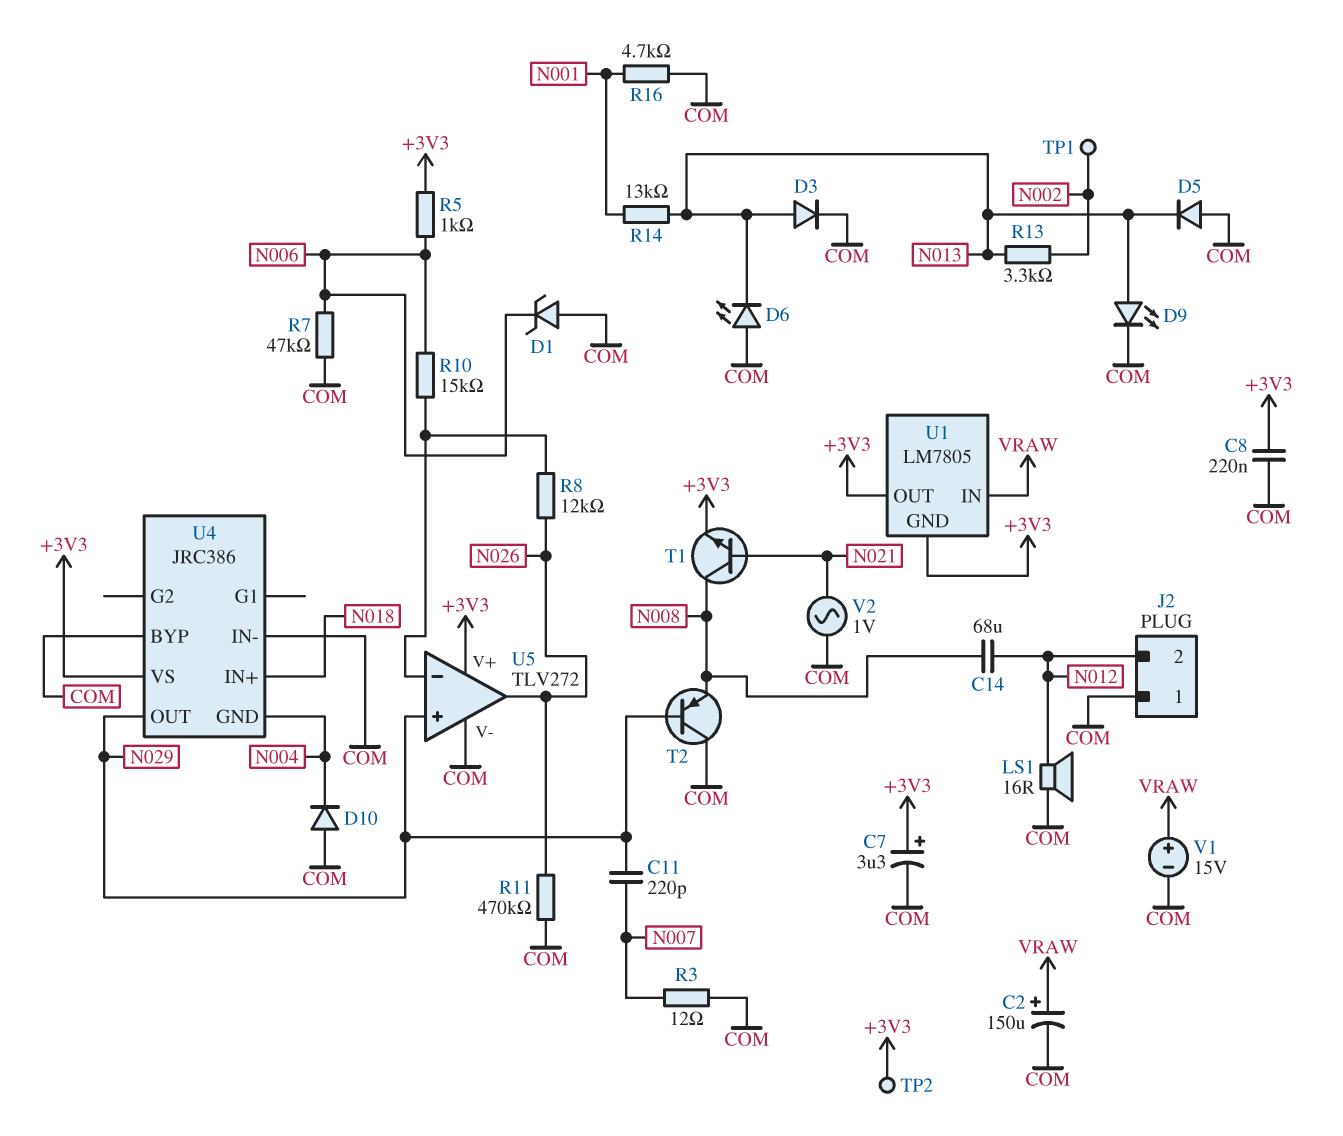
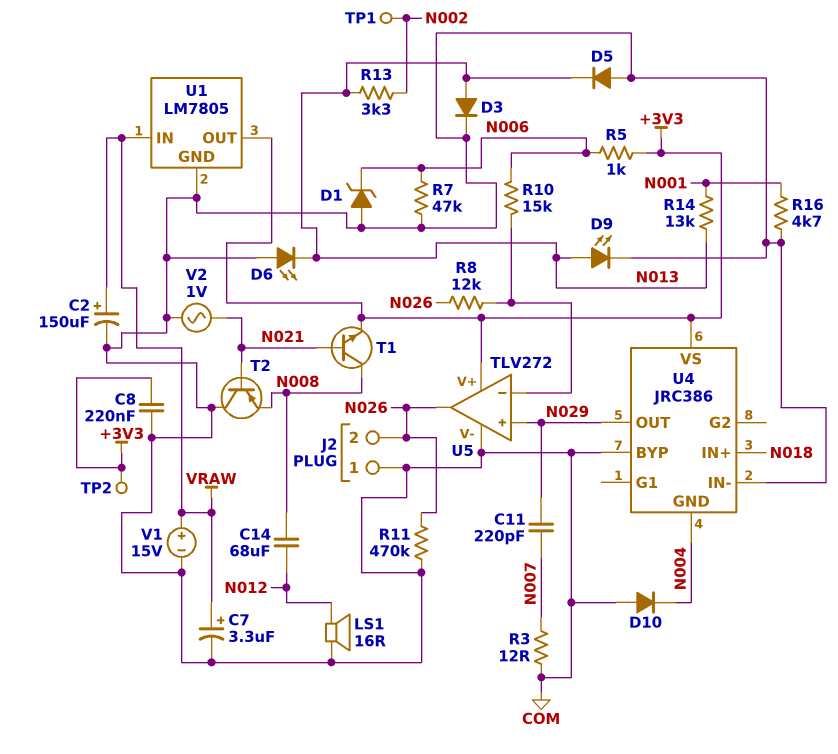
C7: 3.3uF (plus +3V3, minus COM) -> 3.3uF (plus VRAW, minus COM)
J2 pin 2: N012 -> N026
T2: PNP (B N029, C COM, E N008) -> PNP (B N021, C COM, E N008)
U1 pin GND: +3V3 -> COM

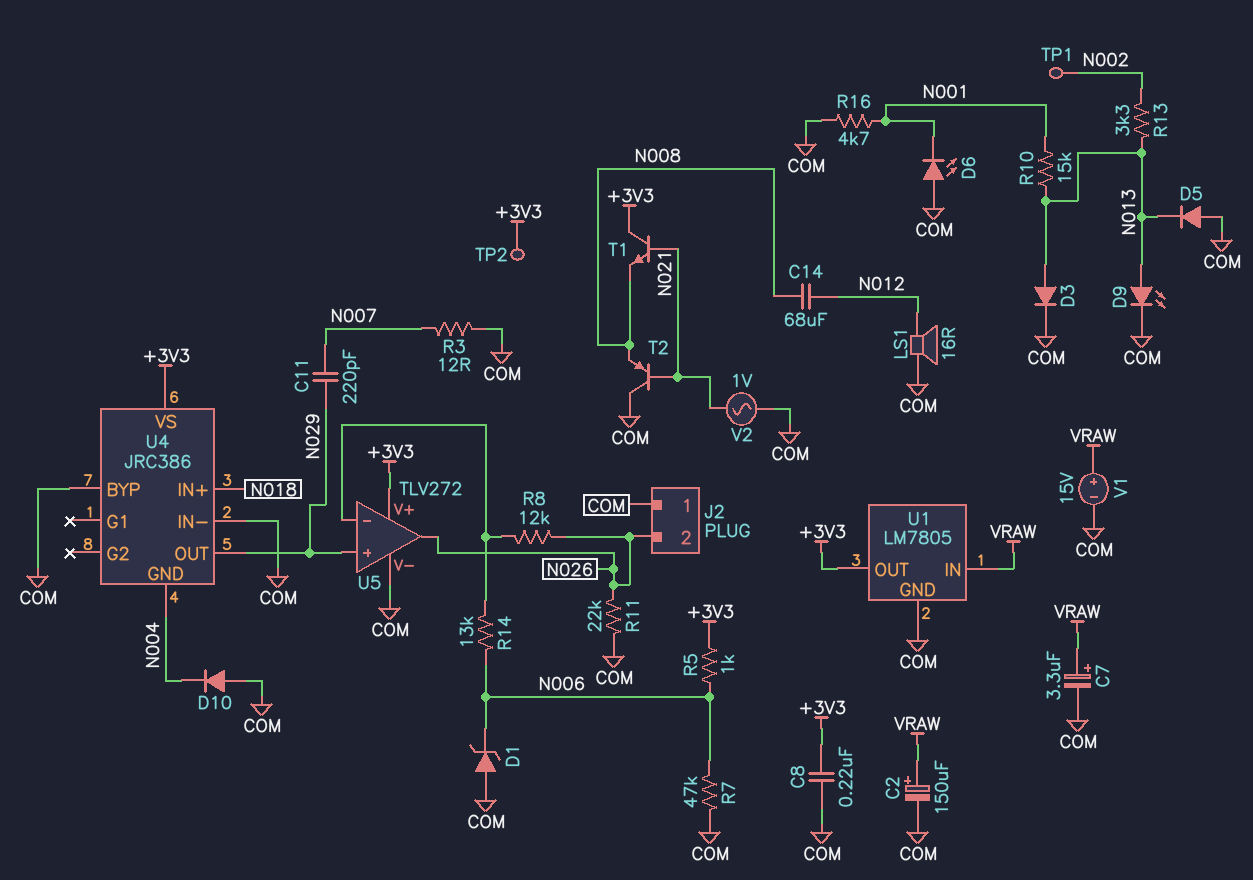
D6: LED (A COM, K N013) -> LED (A COM, K N001)
R10: 15k (N006, U5/in-) -> 15k (N001, N013)
R11: 470k (COM, N026) -> 22k (COM, N026)
R14: 13k (N001, N013) -> 13k (N006, U5/in-)
T1: NPN (B N021, C N008, E +3V3) -> NPN (B N021, C +3V3, E N008)

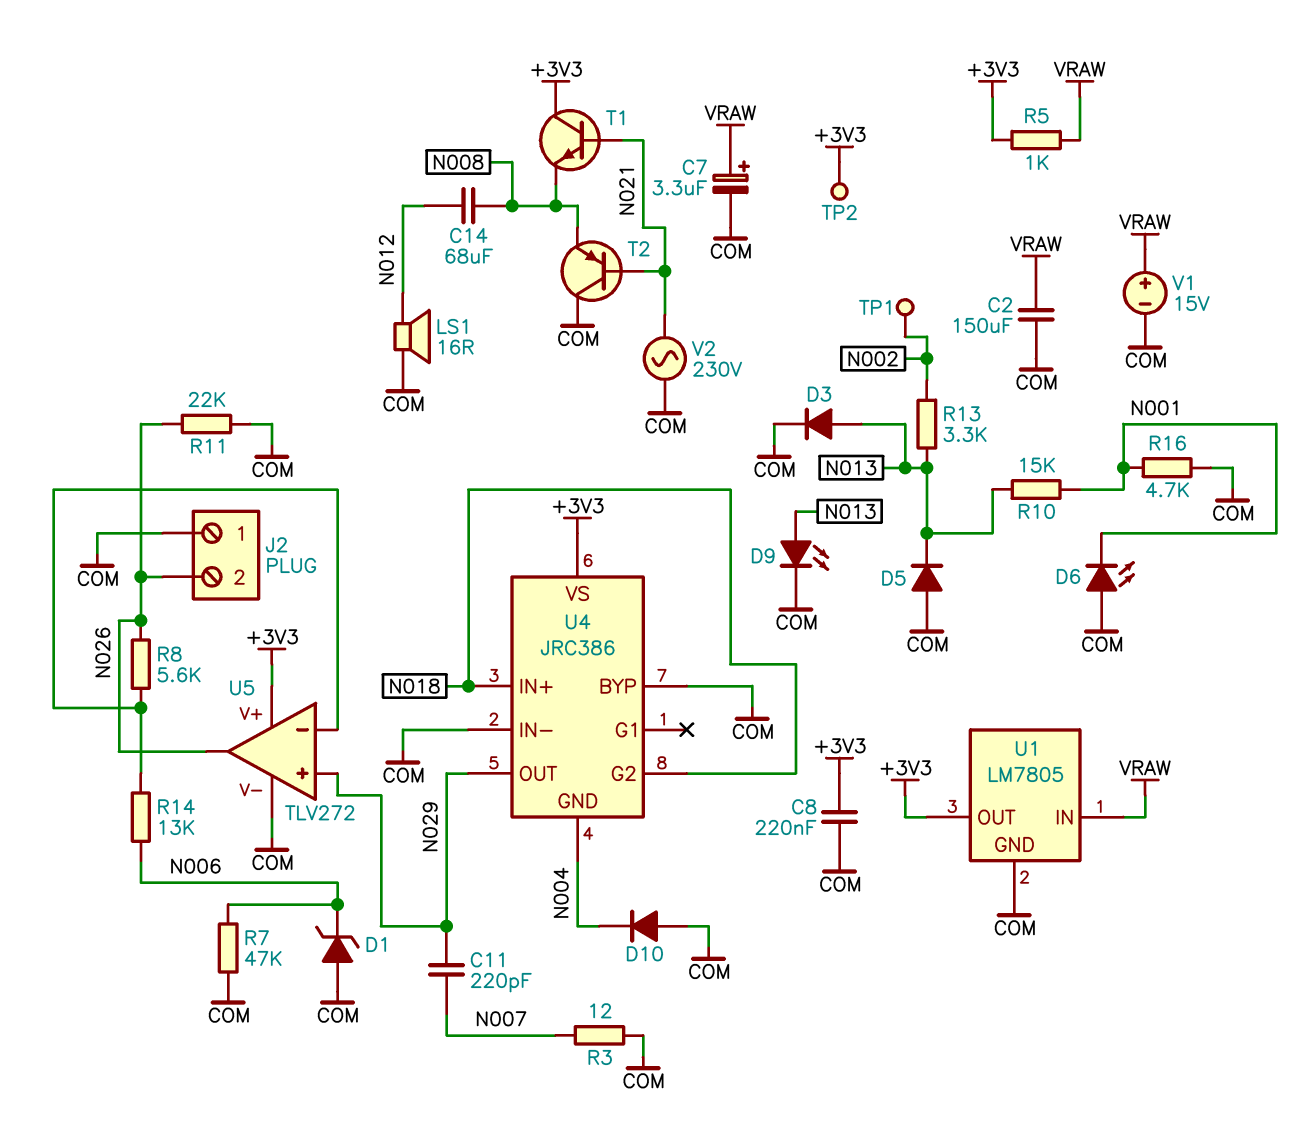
C2: 150uF (plus VRAW, minus COM) -> 150uF (COM, VRAW)
R5: 1k (+3V3, N006) -> 1k (+3V3, VRAW)
R8: 12k (N026, U5/in-) -> 5.6k (N026, U5/in-)
U4 pin G2: none -> N018
V2: AC 1V (COM, N021) -> AC 230V (COM, N021)

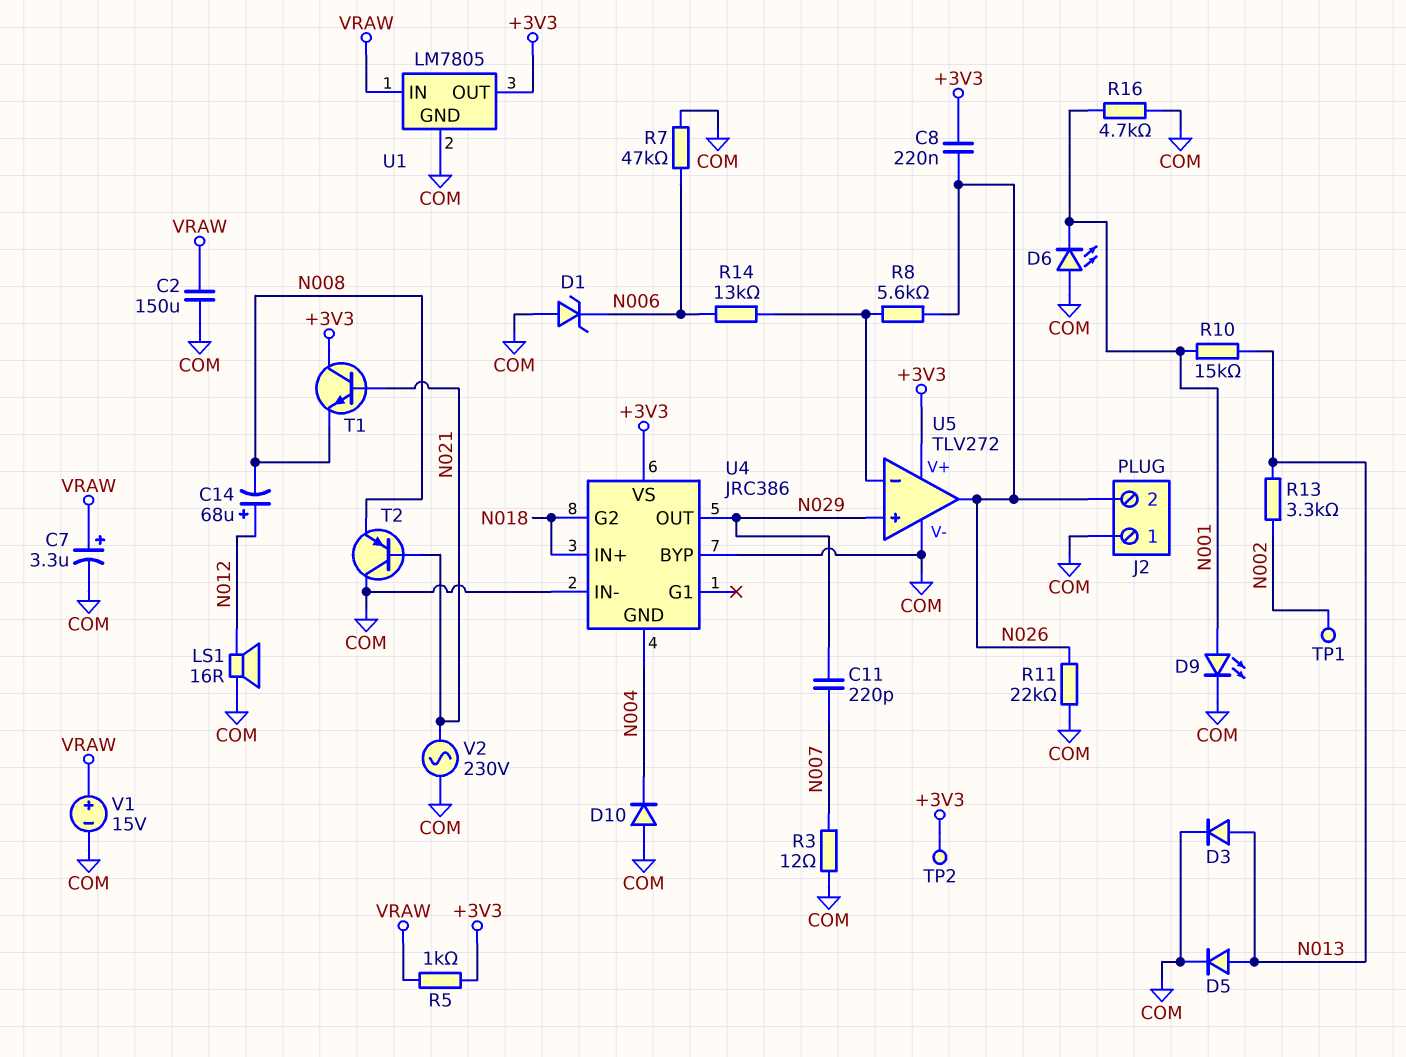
C8: 220nF (+3V3, COM) -> 220nF (+3V3, N026)
C14: 68uF (N008, N012) -> 68uF (plus N012, minus N008)
D5: diode (A COM, K N013) -> diode (A N013, K COM)
D9: LED (A N013, K COM) -> LED (A N001, K COM)

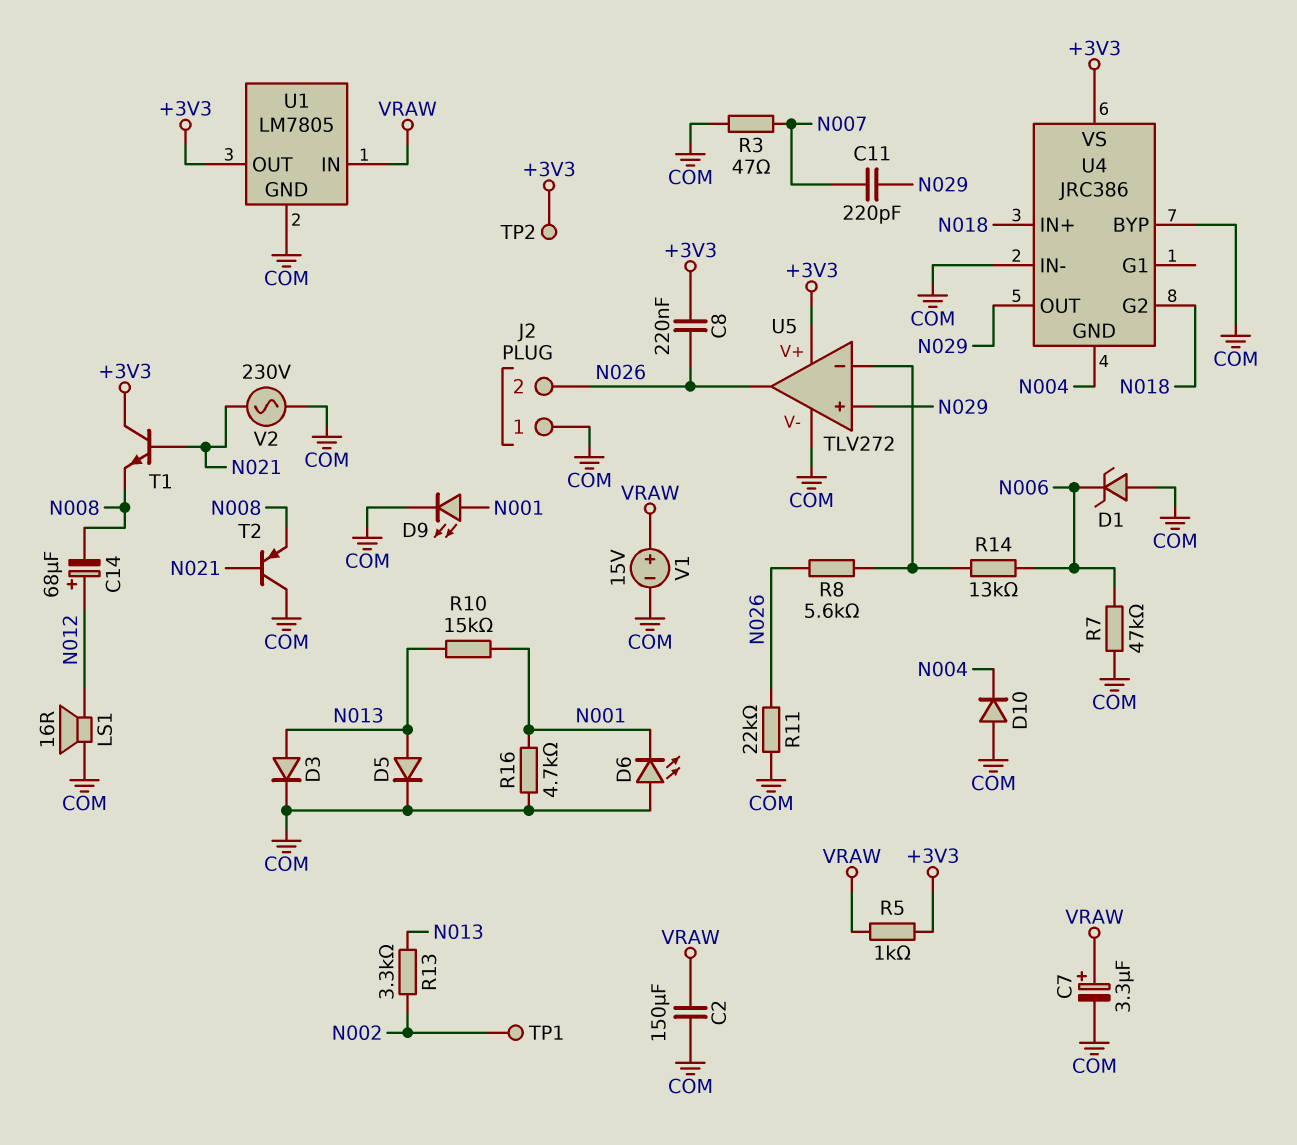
R3: 12 (COM, N007) -> 47 (COM, N007)

